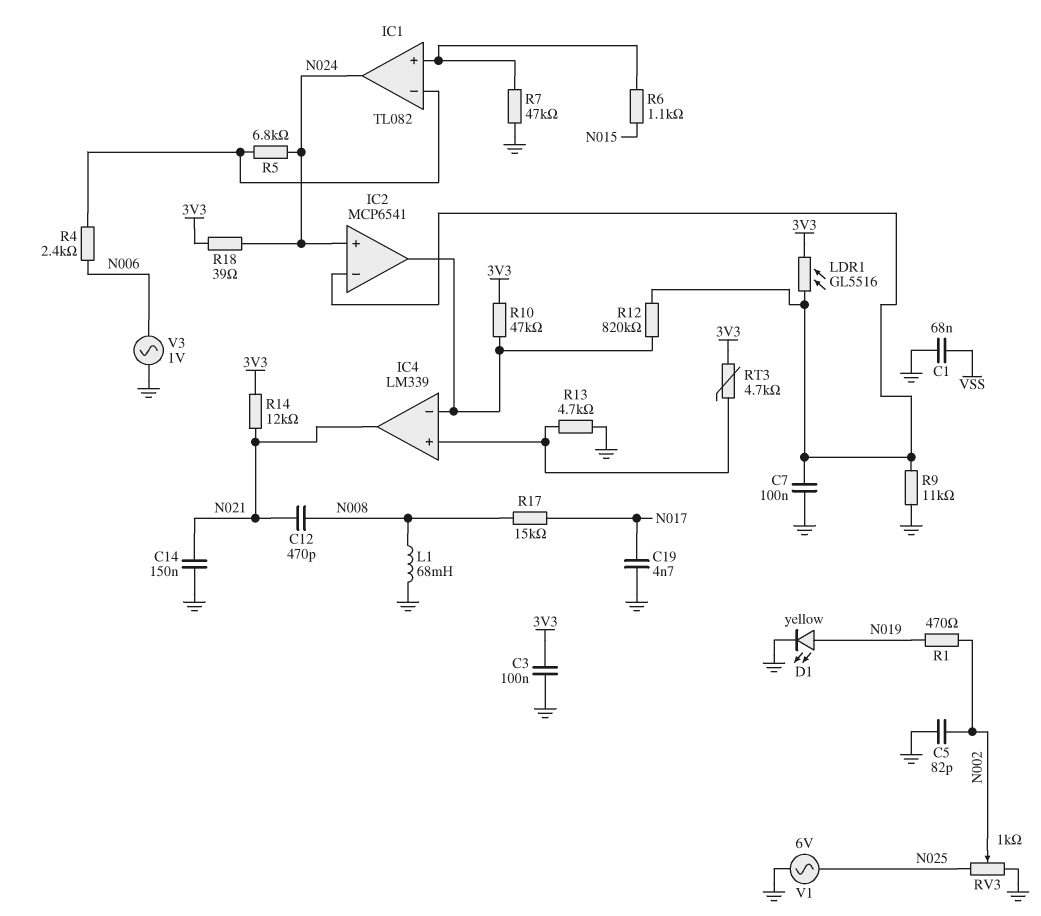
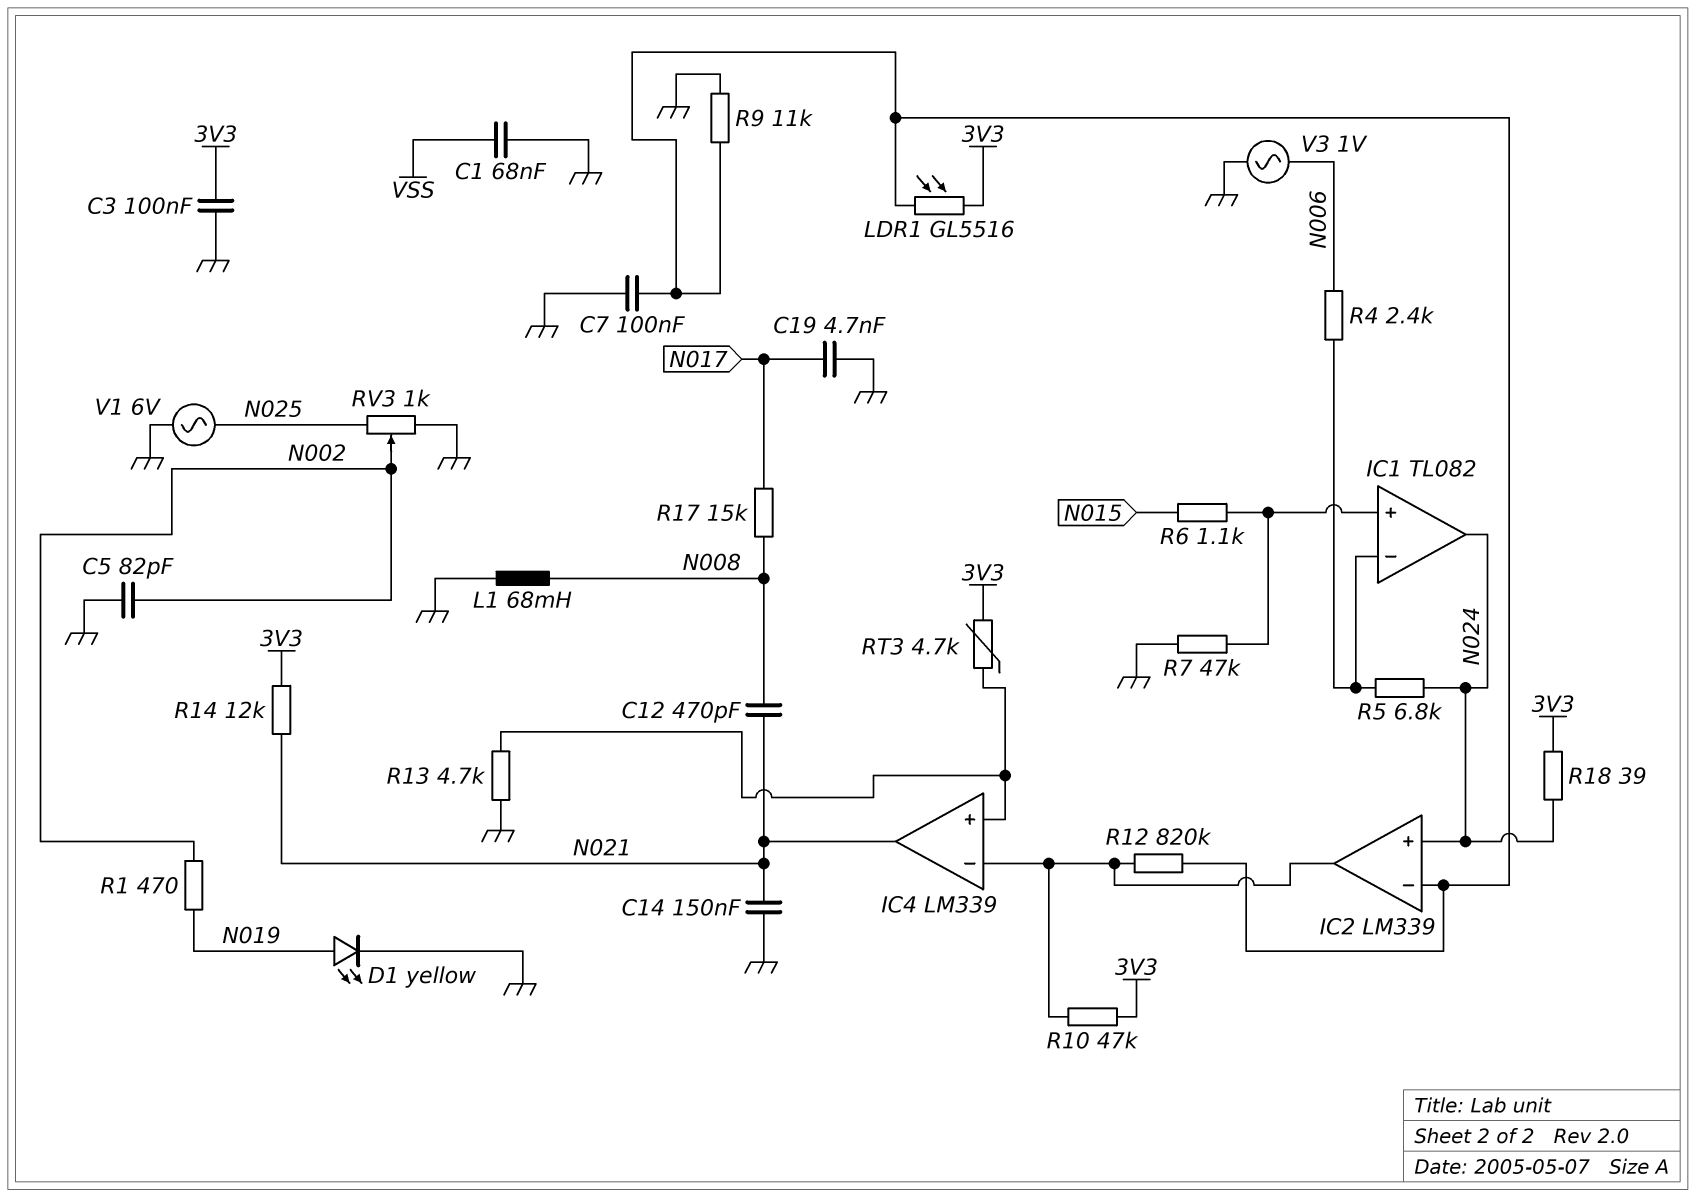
IC2: MCP6541 -> LM339

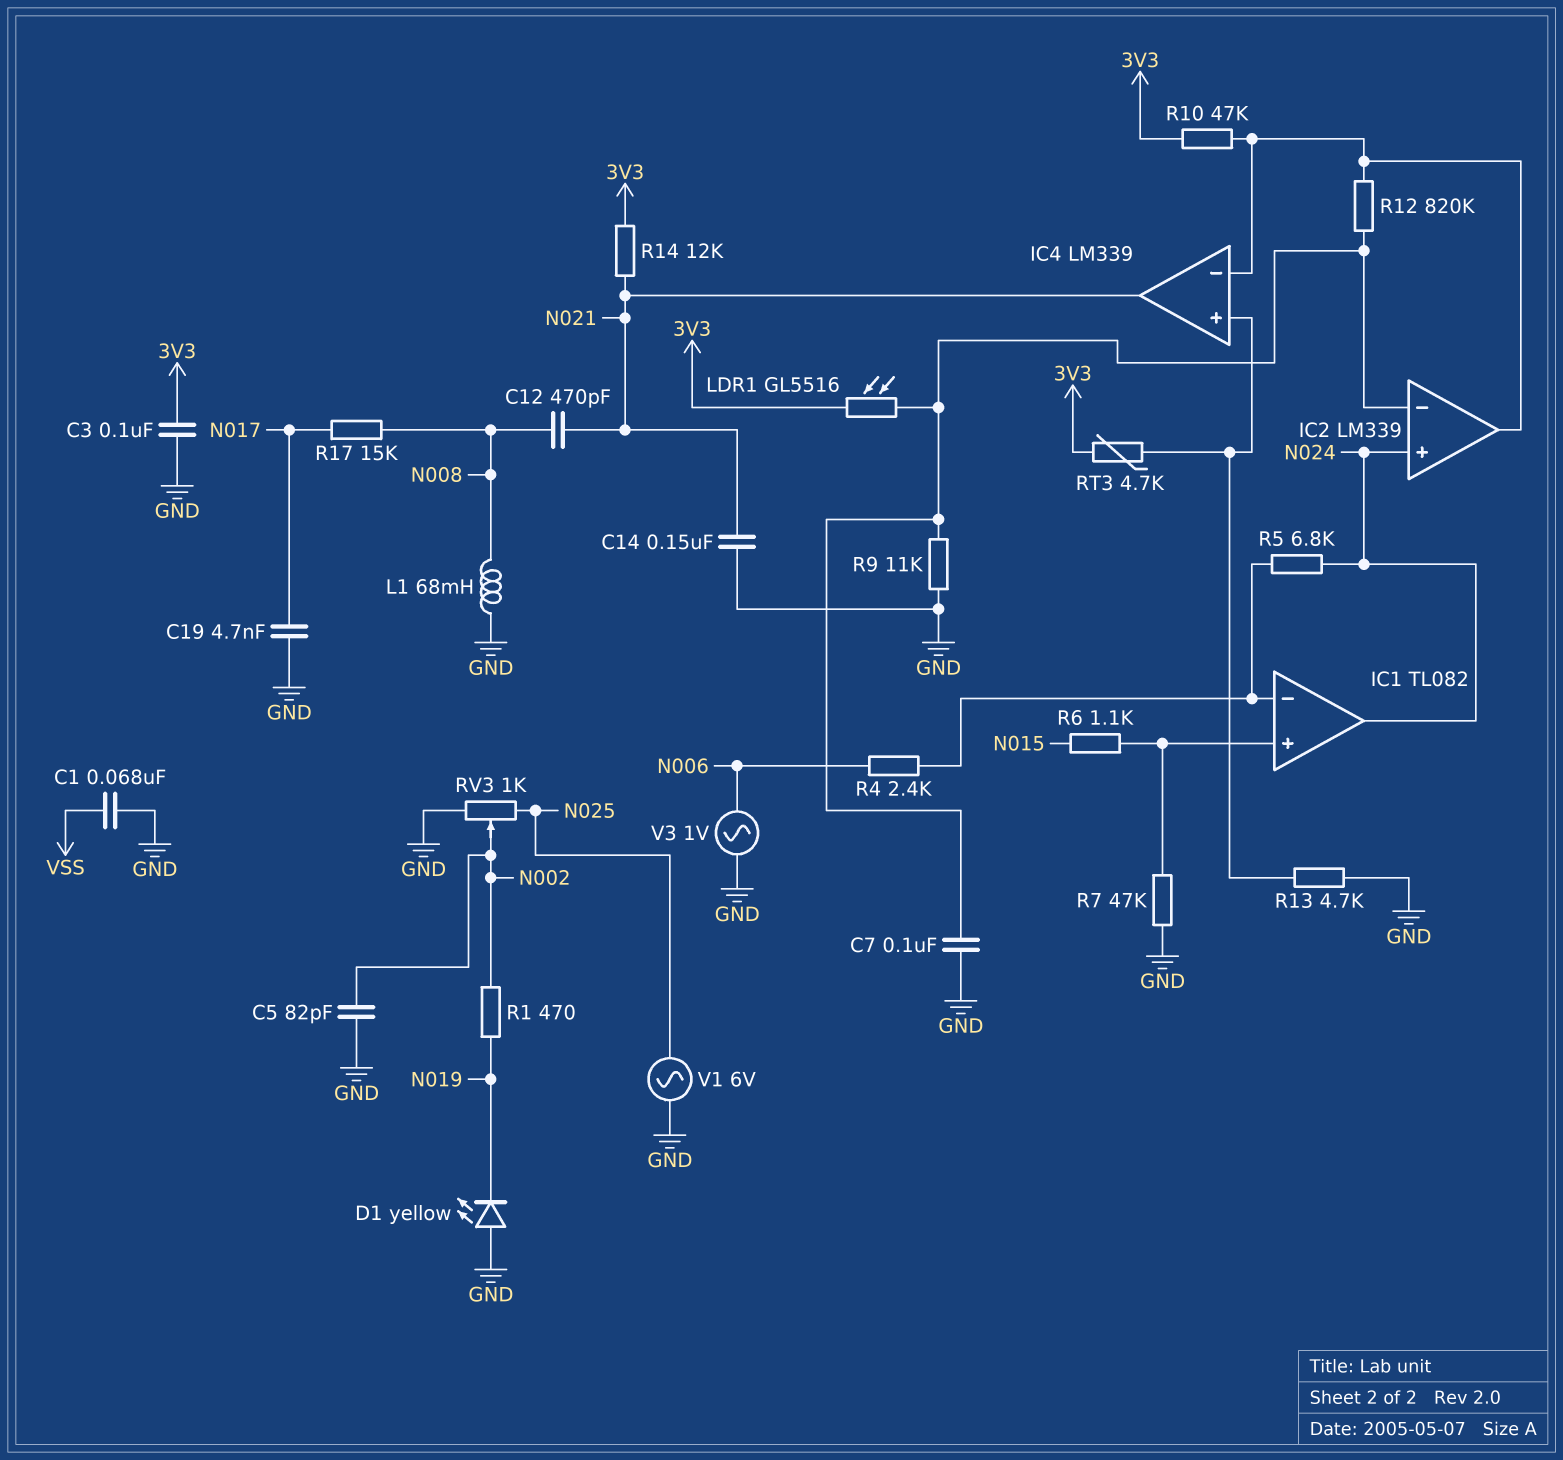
D1: LED yellow (A N019, K GND) -> LED yellow (A GND, K N019)
R18: 39 (3V3, N024) -> none

